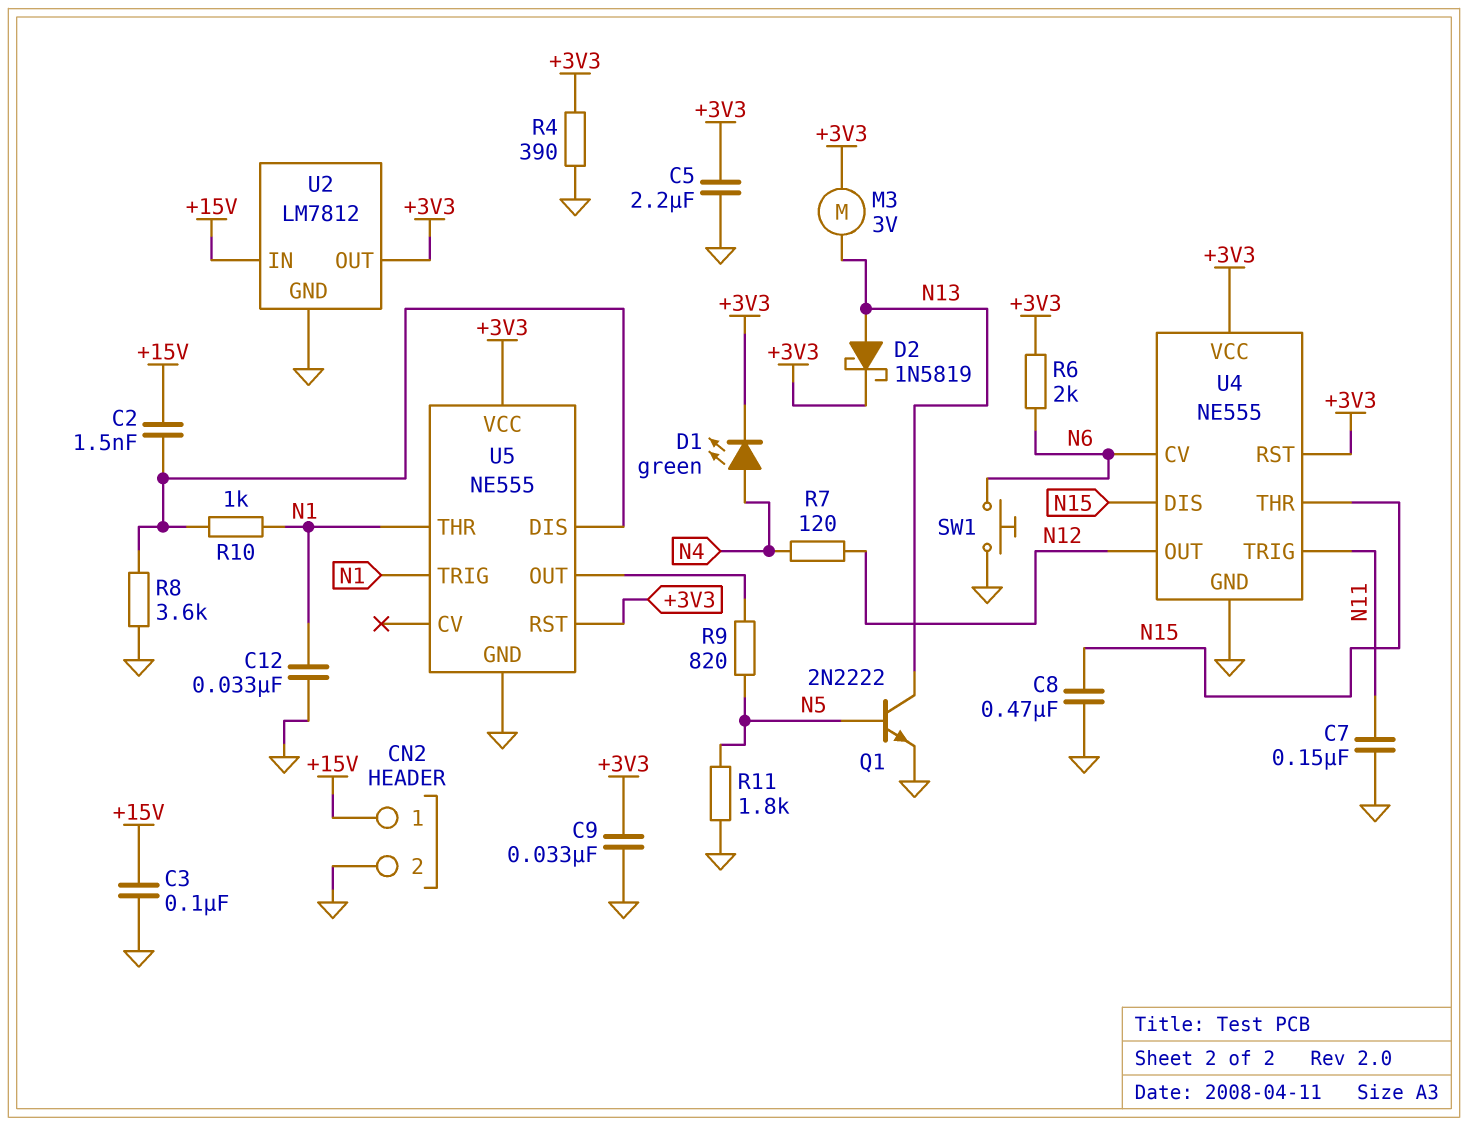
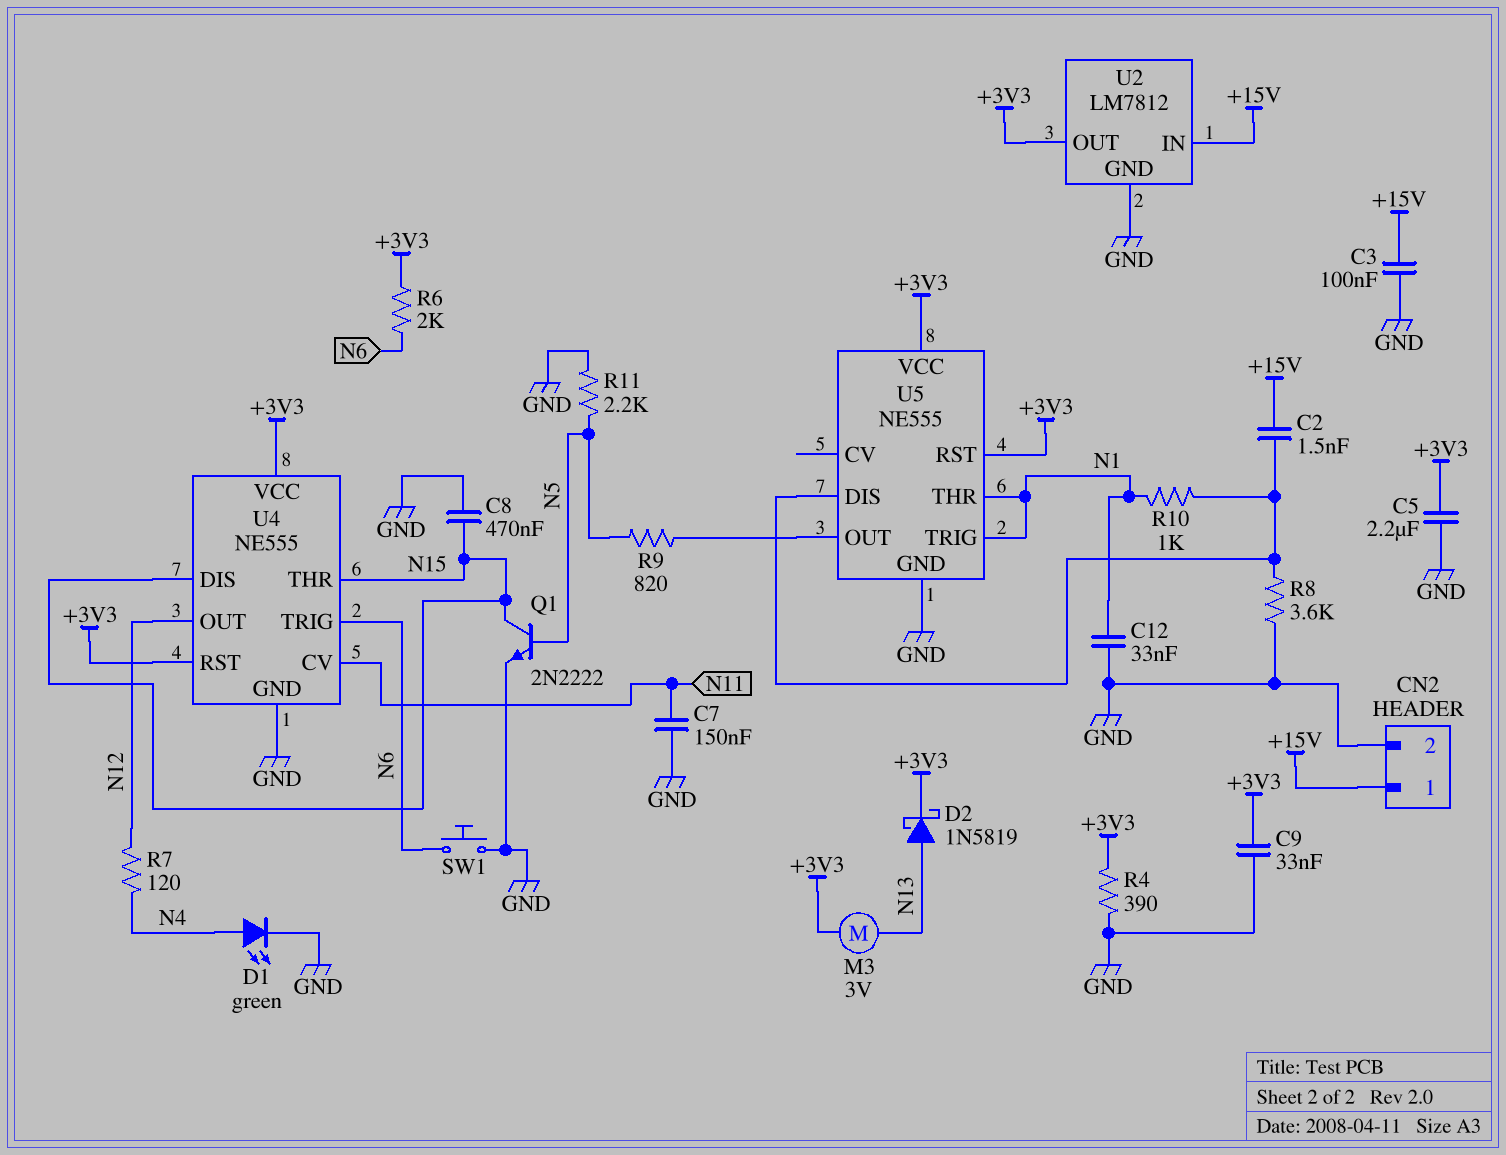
D1: LED green (A N4, K +3V3) -> LED green (A N4, K GND)
Q1: NPN 2N2222 (B N5, C N13, E GND) -> NPN 2N2222 (B N5, C N15, E GND)
R11: 1.8k (GND, N5) -> 2.2k (GND, N5)
U4 pin CV: N6 -> N11
U4 pin TRIG: N11 -> N6

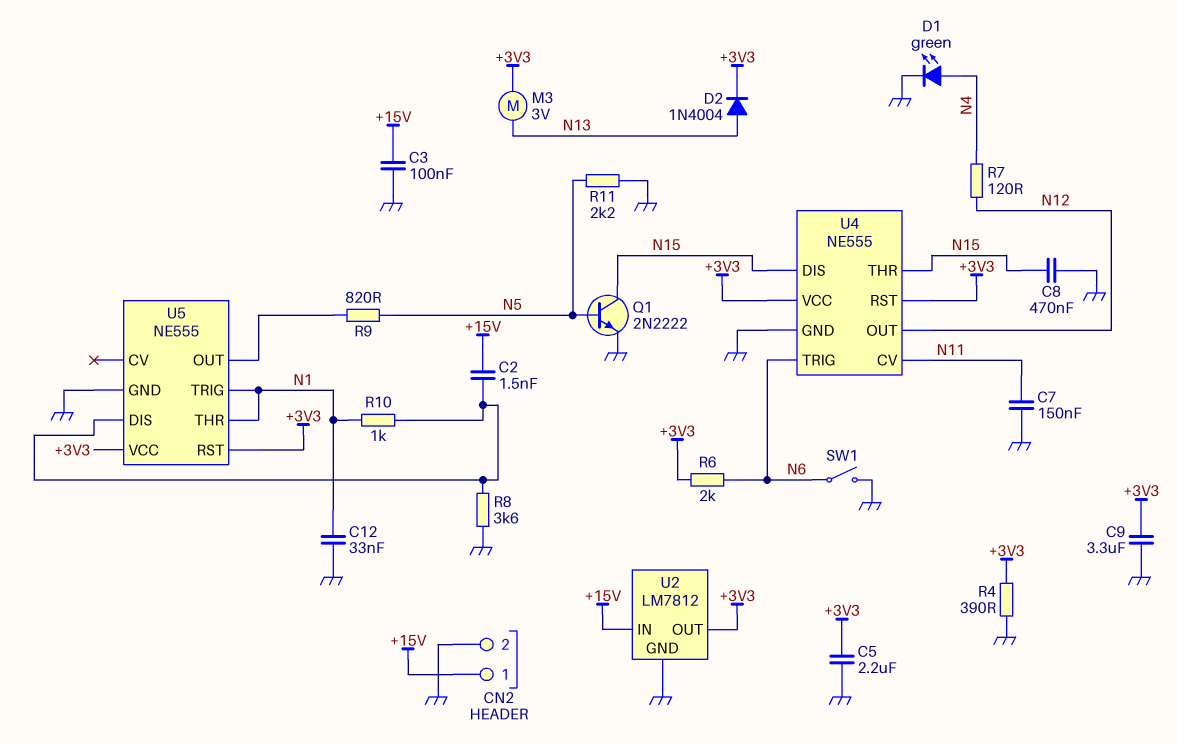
C9: 33nF (+3V3, GND) -> 3.3uF (+3V3, GND)
D2: schottky 1N5819 (A N13, K +3V3) -> diode 1N4004 (A N13, K +3V3)
SW1: button (GND, N6) -> switch (GND, N6)

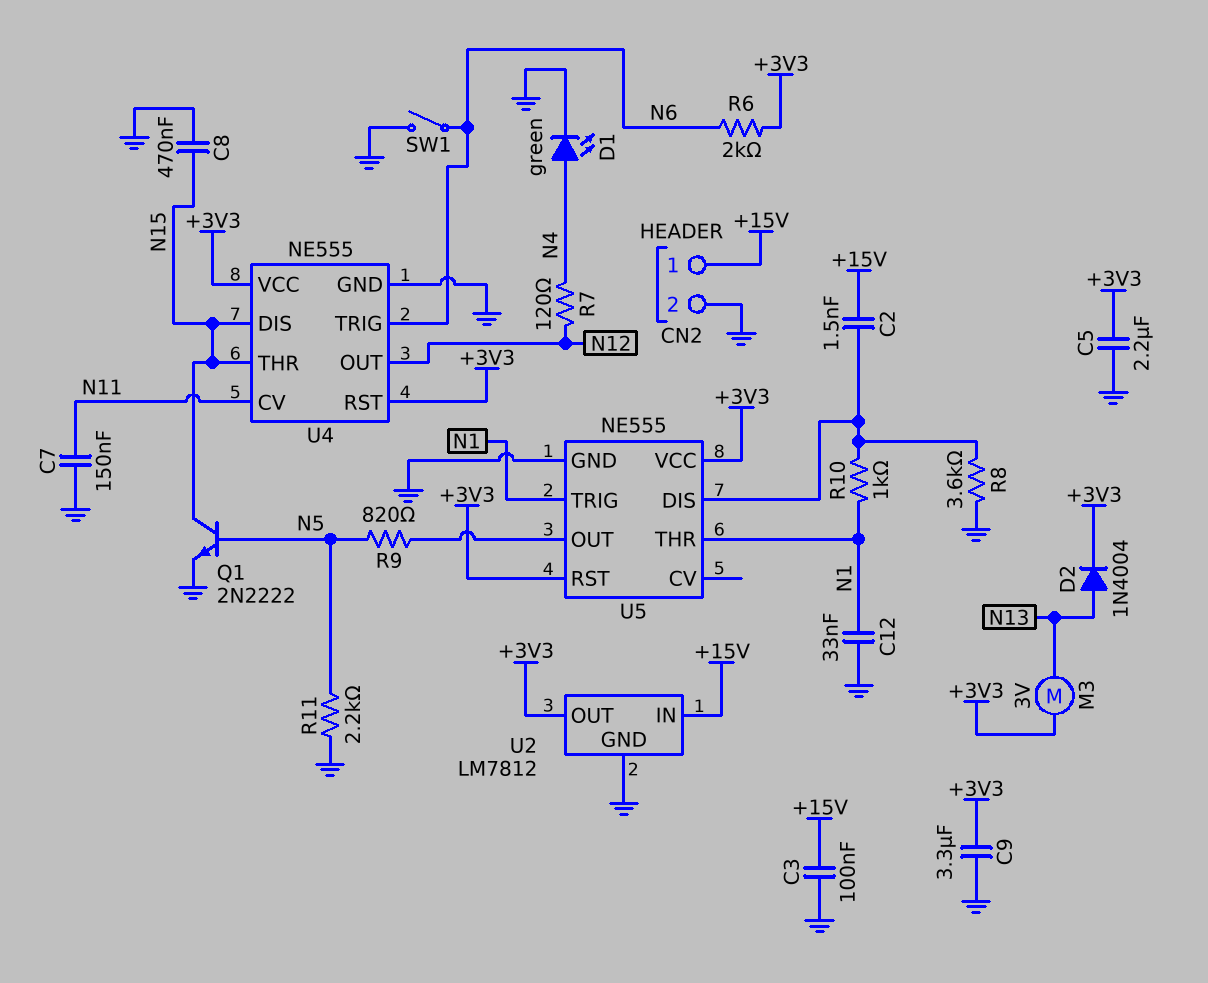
R4: 390 (+3V3, GND) -> none

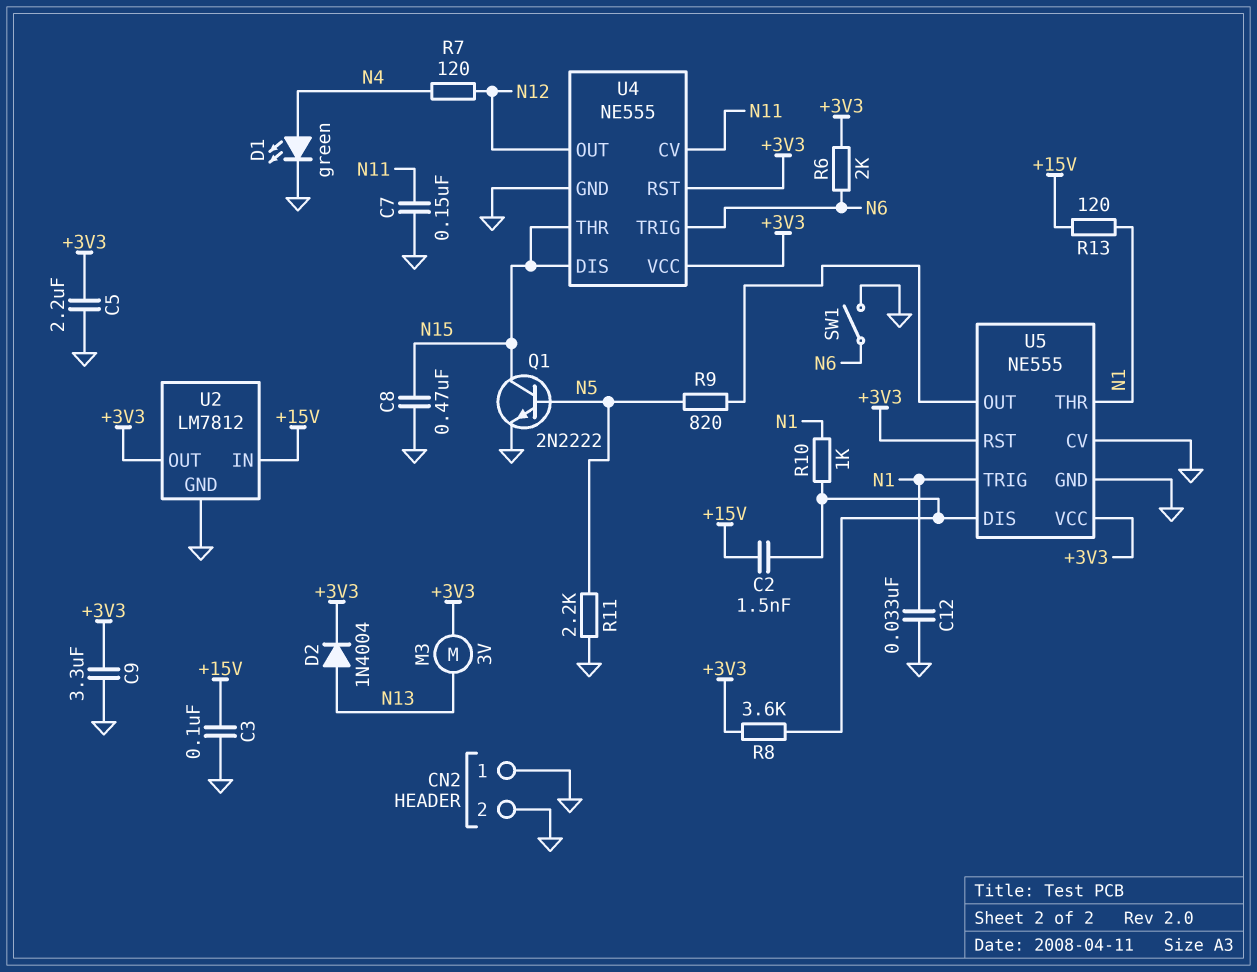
CN2 pin 1: +15V -> GND
R8: 3.6k (GND, U5/DIS) -> 3.6k (+3V3, U5/DIS)
R13: none -> 120 (+15V, N1)
U5 pin CV: none -> GND

